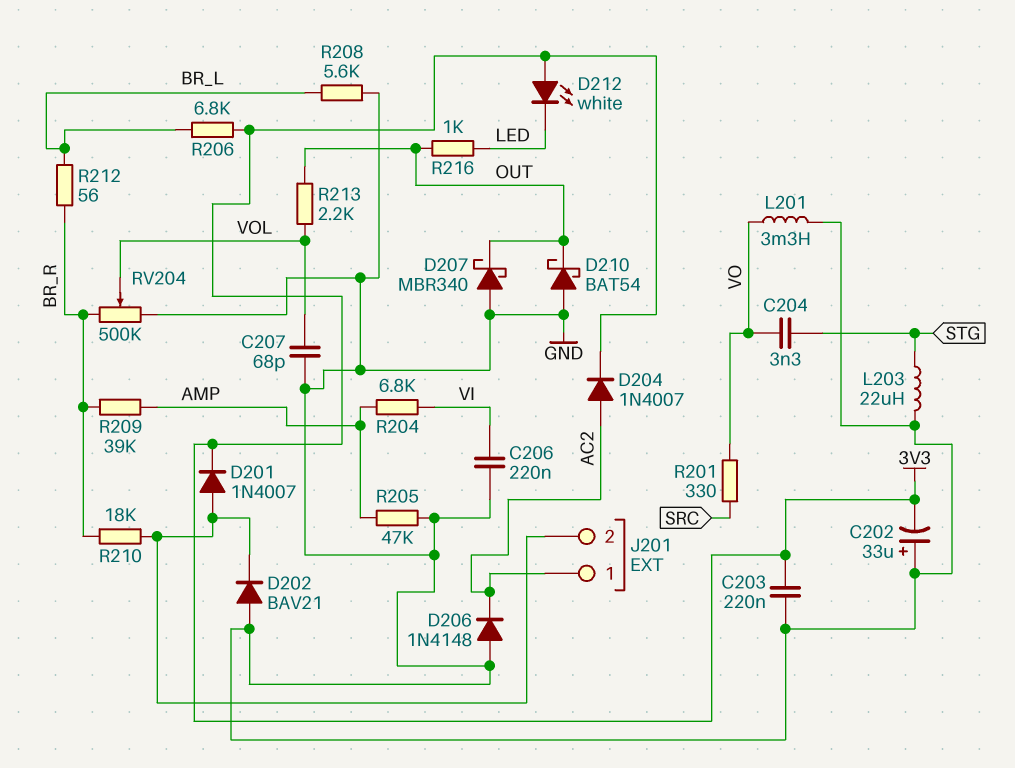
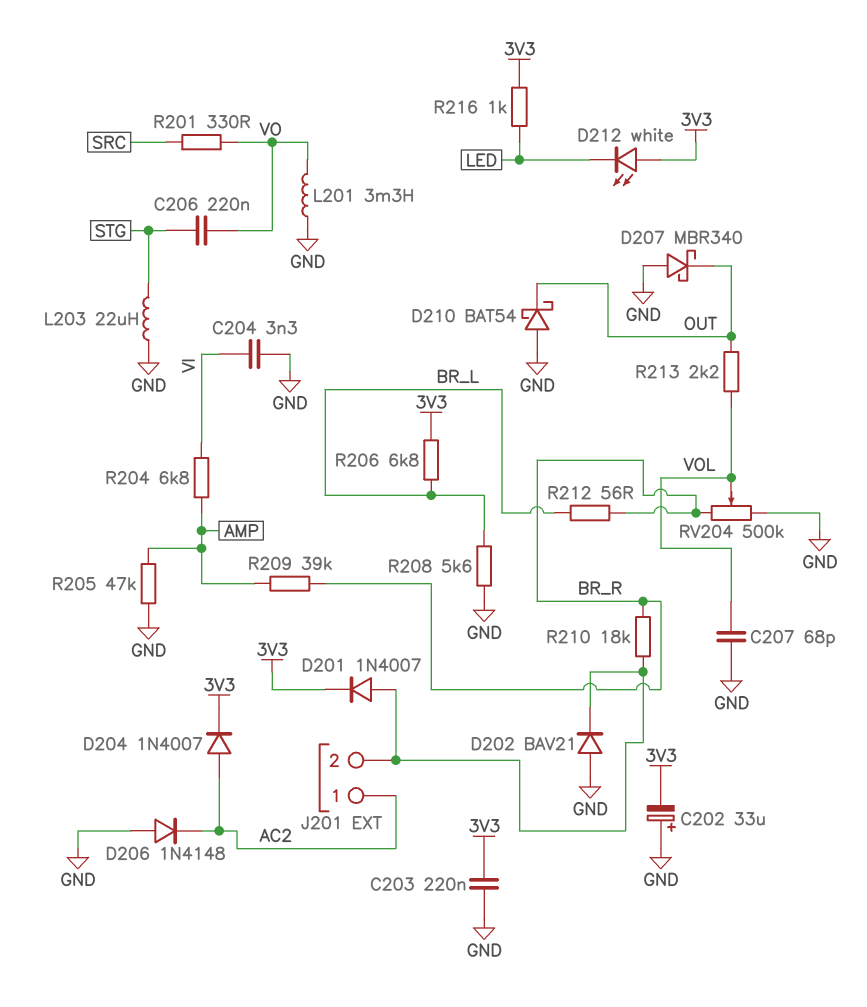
C204: 3.3nF (STG, VO) -> 3.3nF (GND, VI)
C206: 220nF (GND, VI) -> 220nF (STG, VO)
R216: 1k (LED, OUT) -> 1k (3V3, LED)

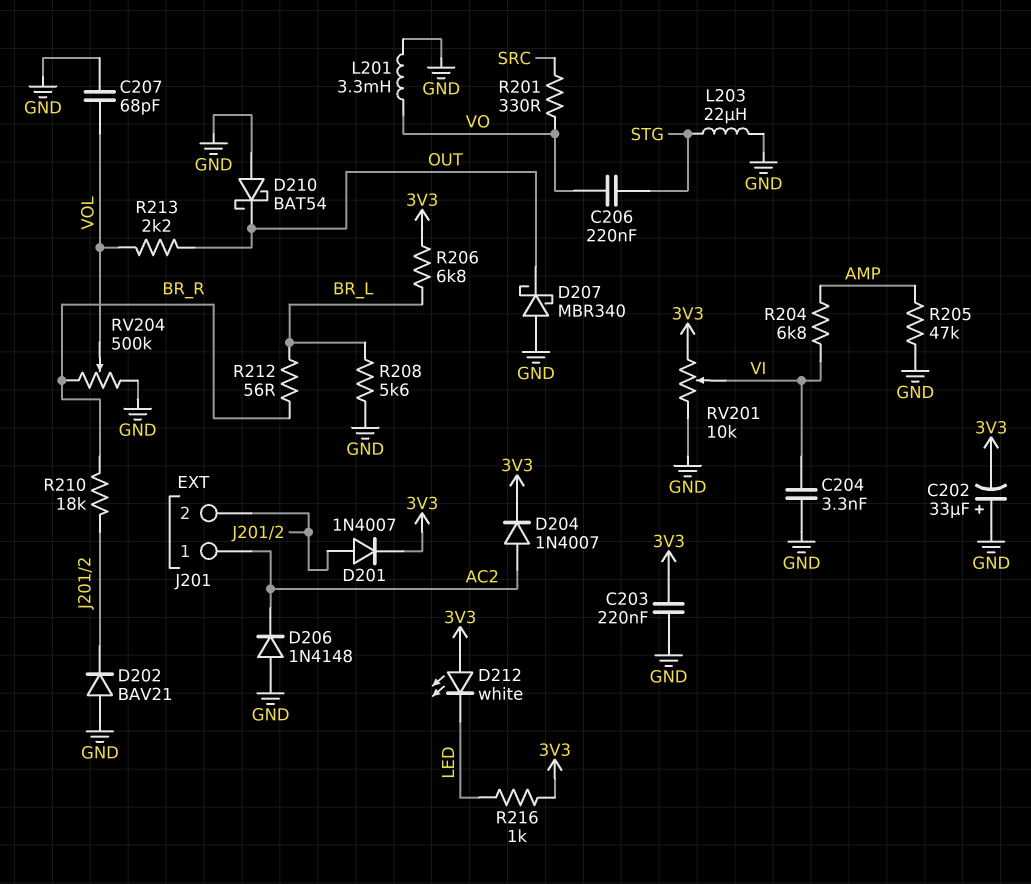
R209: 39k (AMP, BR_R) -> none
RV201: none -> 10k (3V3, GND, wiper VI)

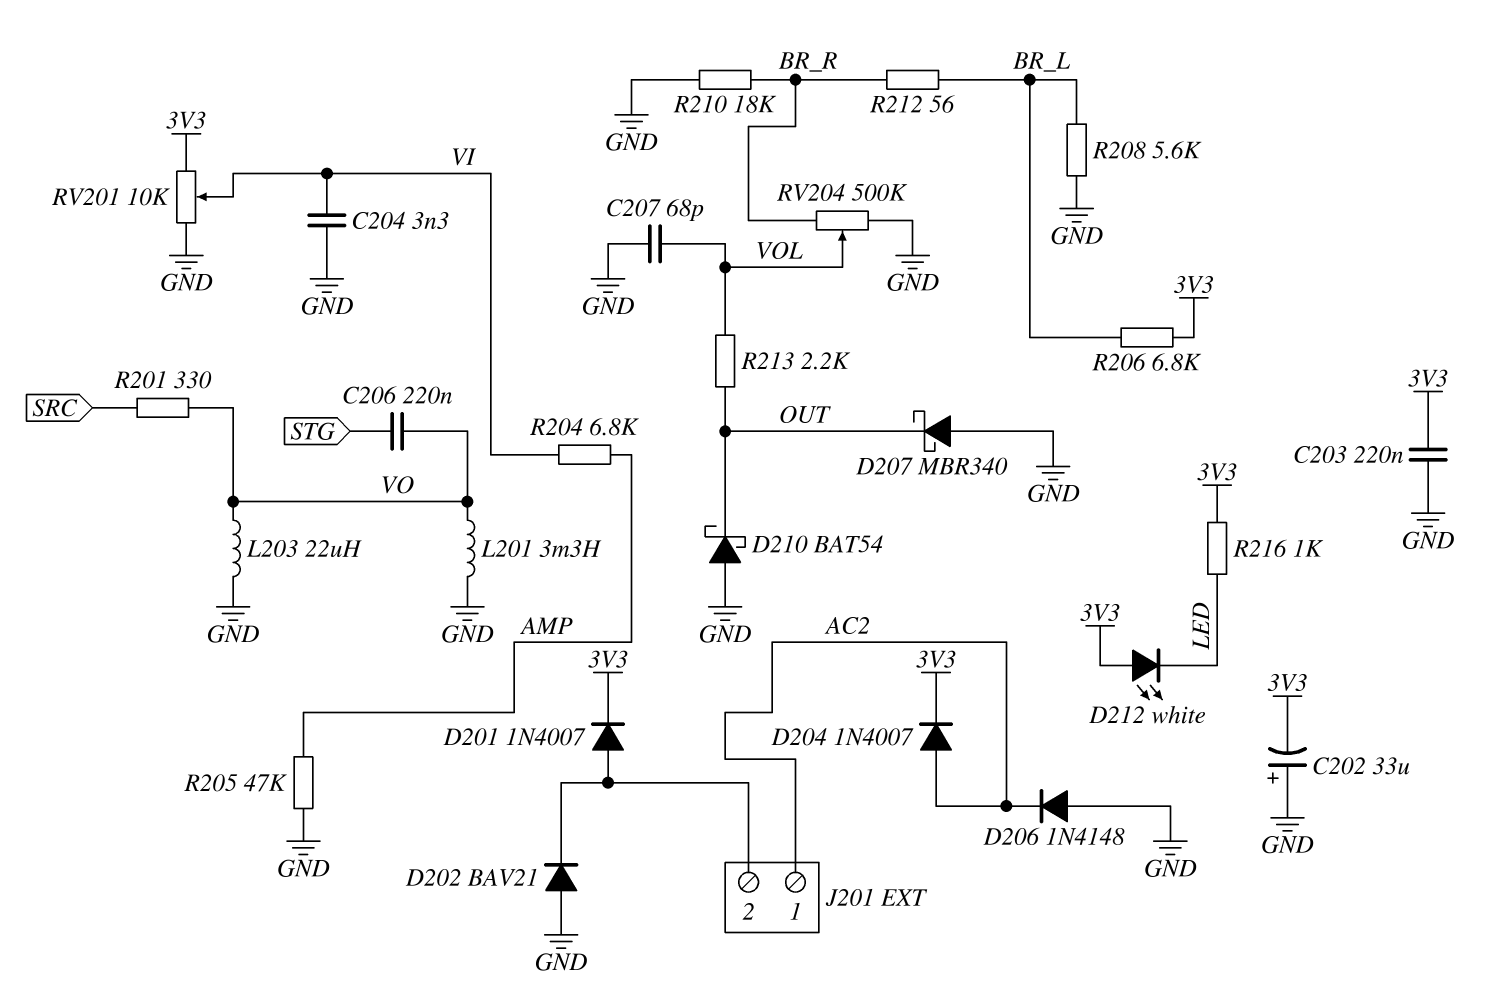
L203: 22uH (GND, STG) -> 22uH (GND, VO)
R210: 18k (BR_R, J201/2) -> 18k (BR_R, GND)

